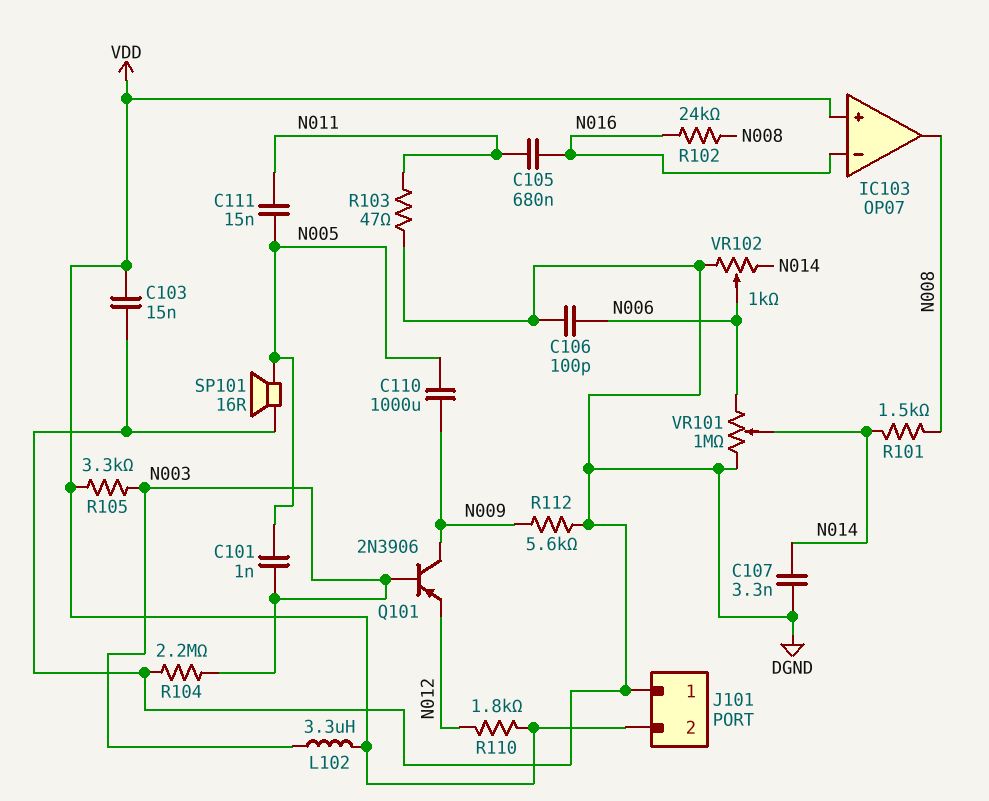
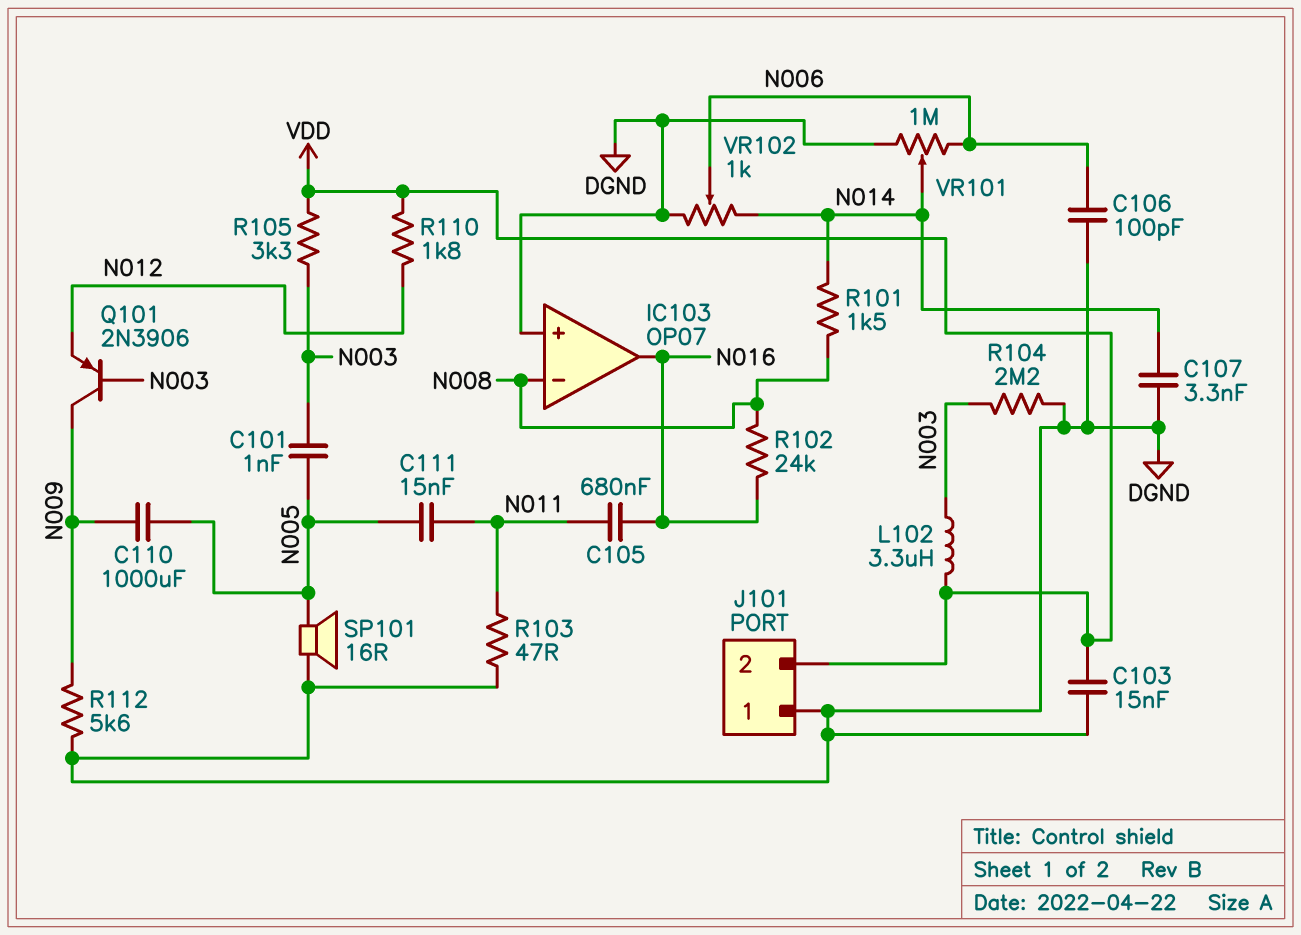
IC103 pin in+: VDD -> DGND
IC103 pin in-: N016 -> N008
IC103 pin out: N008 -> N016

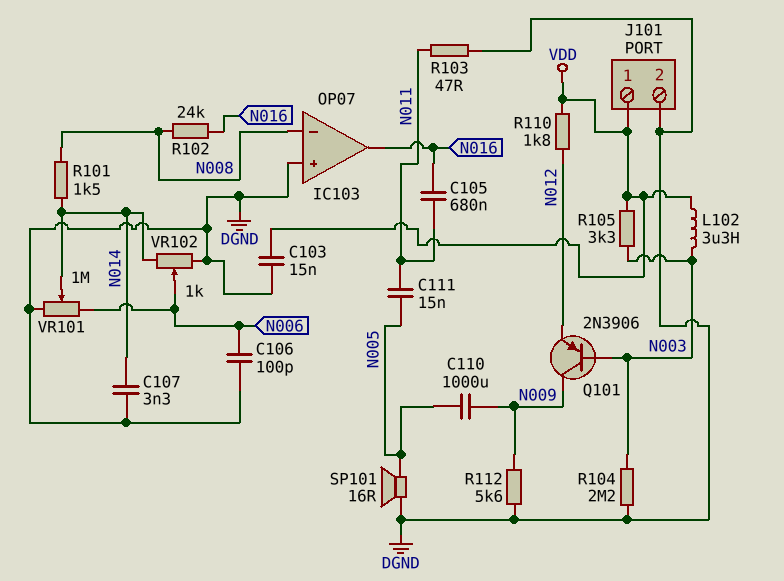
C101: 1nF (N003, N005) -> none
J101 pin 1: DGND -> VDD
J101 pin 2: VDD -> DGND

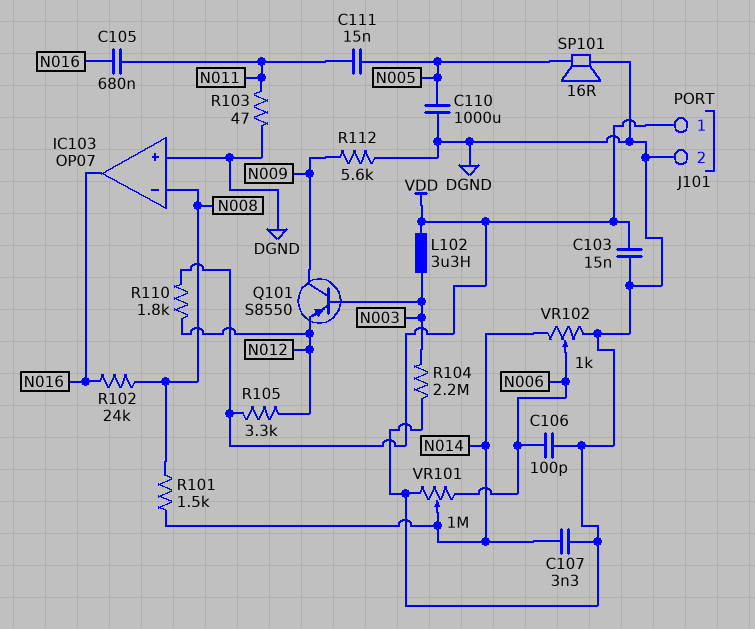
C110: 1000uF (N005, N009) -> 1000uF (DGND, N005)
Q101: PNP 2N3906 (B N003, C N009, E N012) -> PNP S8550 (B N003, C N009, E N012)
R105: 3.3k (N003, VDD) -> 3.3k (N012, VDD)

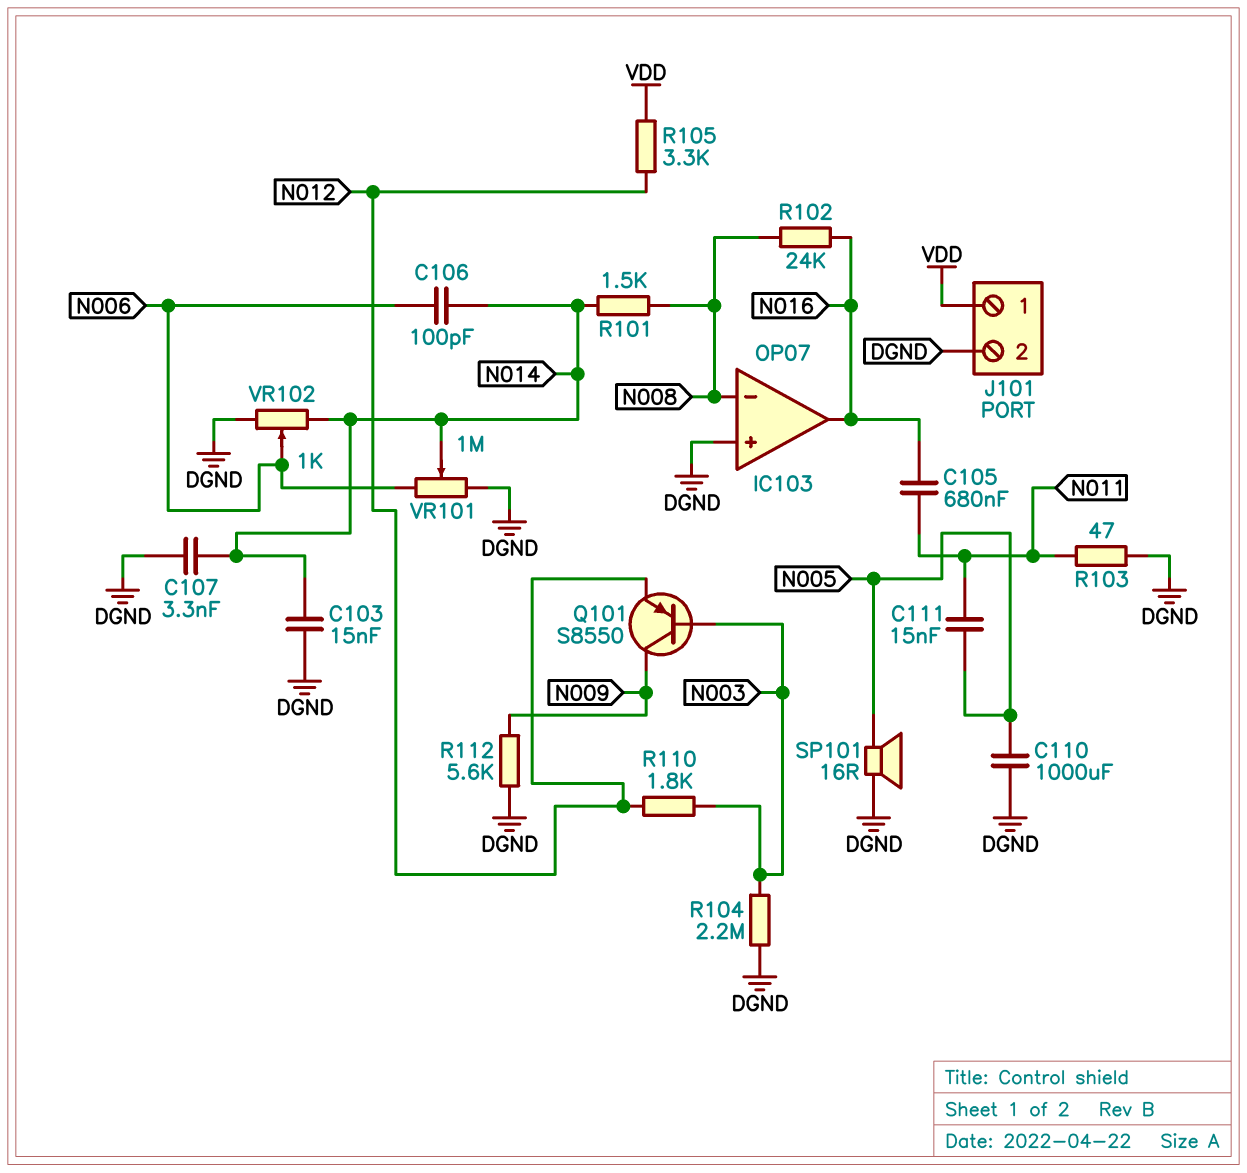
C103: 15nF (DGND, VDD) -> 15nF (DGND, N014)
C106: 100pF (DGND, N006) -> 100pF (N006, N014)
L102: 3.3uH (N003, VDD) -> none
R110: 1.8k (N012, VDD) -> 1.8k (N003, N012)

